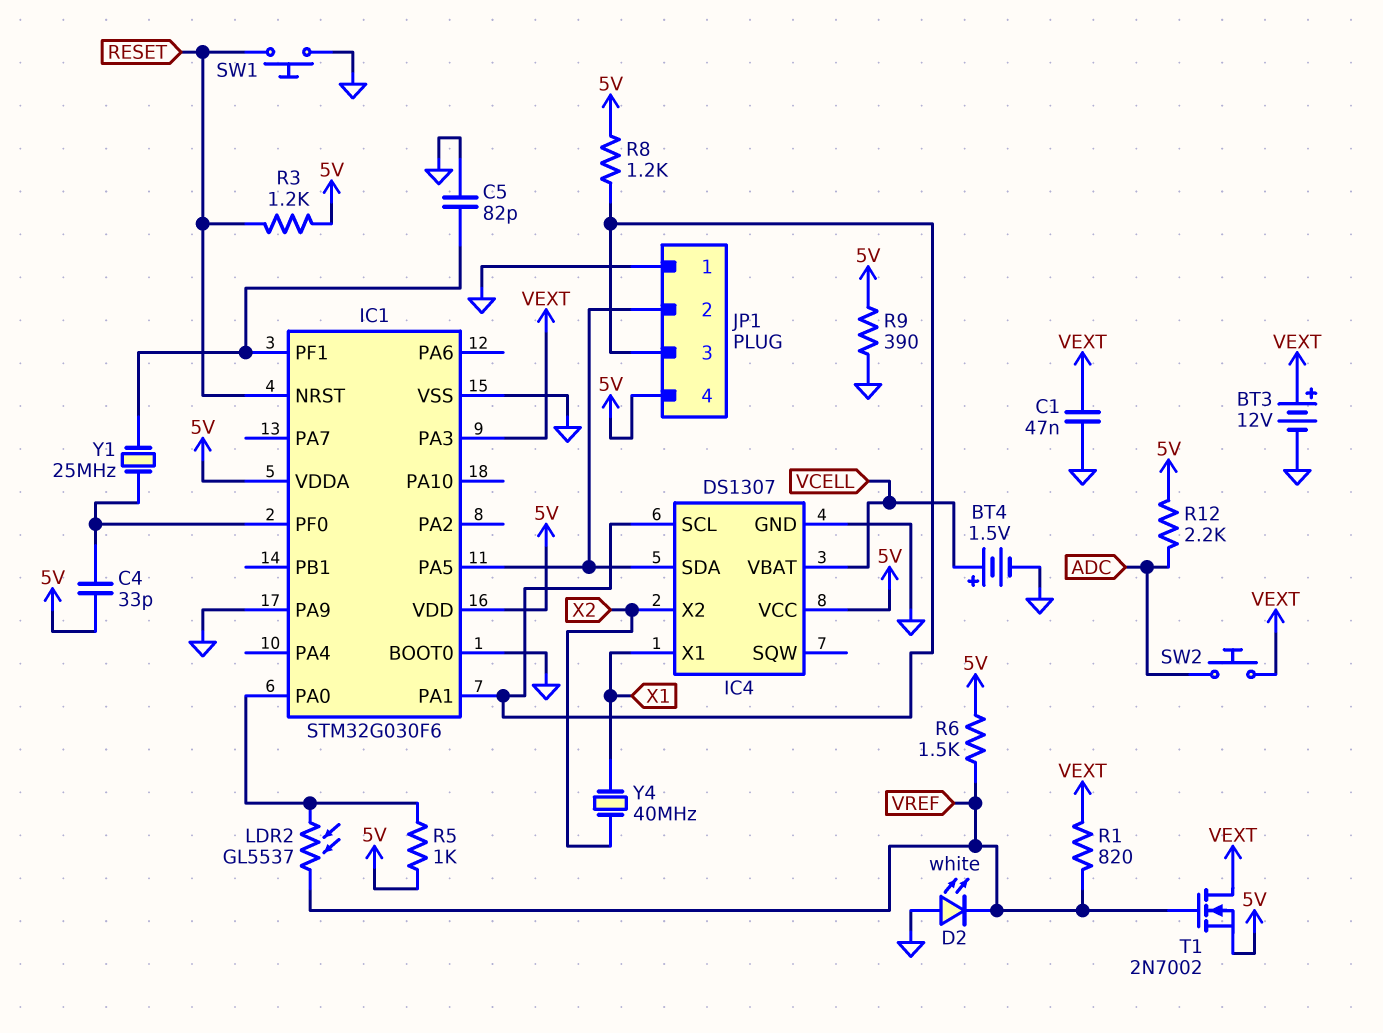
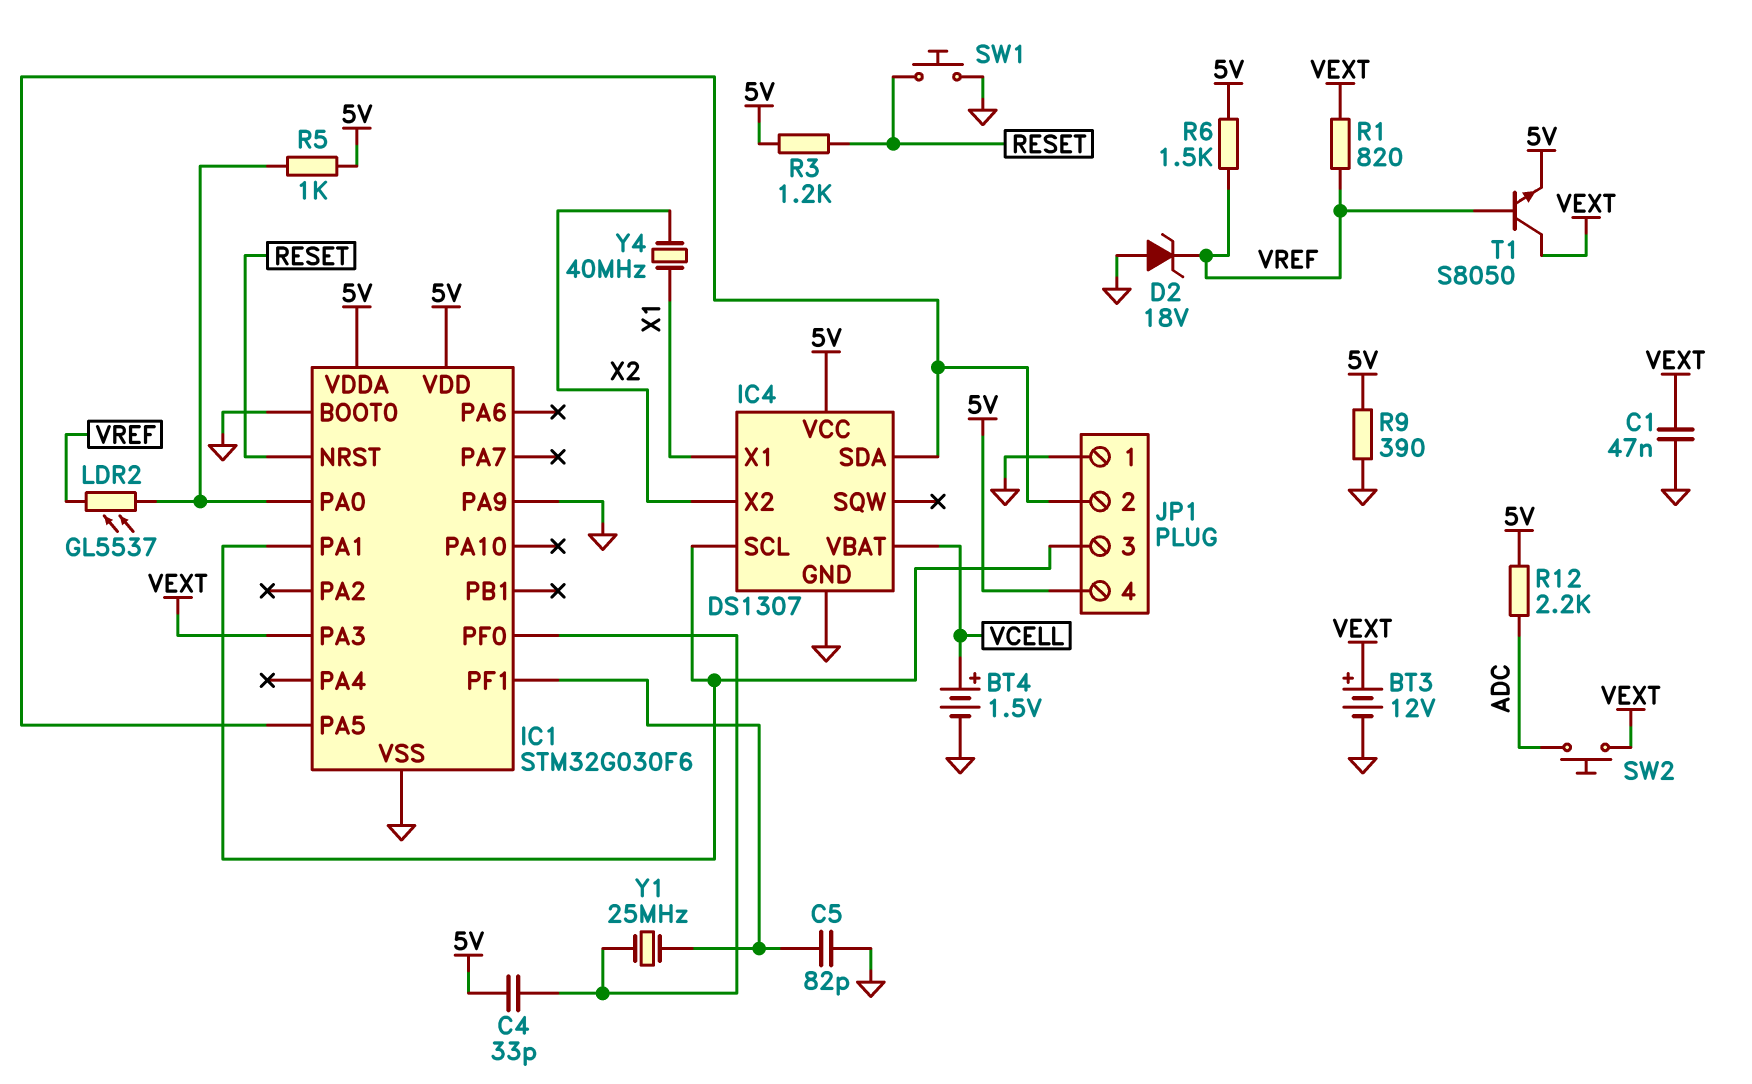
D2: LED white (A GND, K VREF) -> zener 18V (A GND, K VREF)
R8: 1.2k (5V, IC1/PA1) -> none
T1: NMOS 2N7002 (G VREF, D VEXT, S 5V) -> NPN S8050 (B VREF, C VEXT, E 5V)

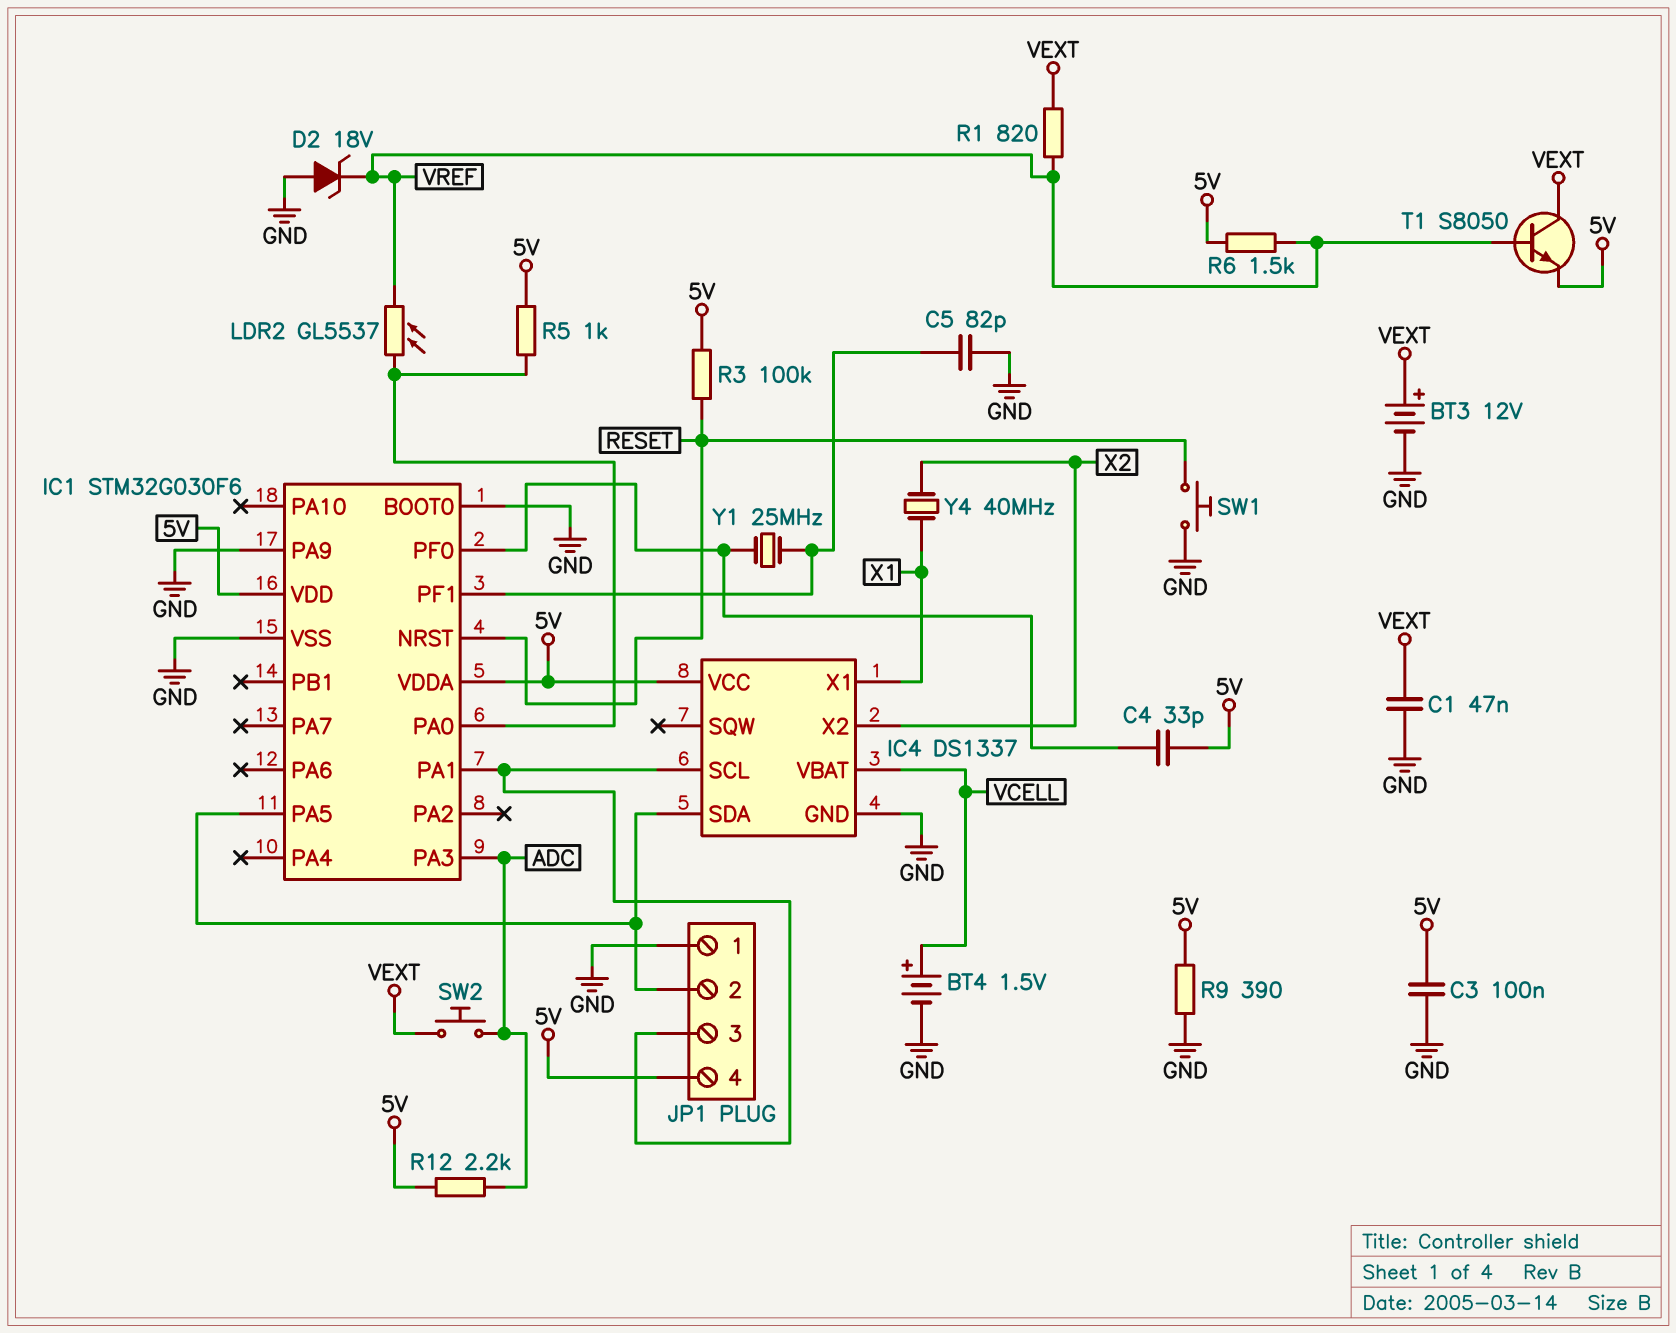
C3: none -> 100nF (5V, GND)
IC1 pin PA3: VEXT -> ADC
IC4: DS1307 -> DS1337
R3: 1.2k (5V, RESET) -> 100k (5V, RESET)

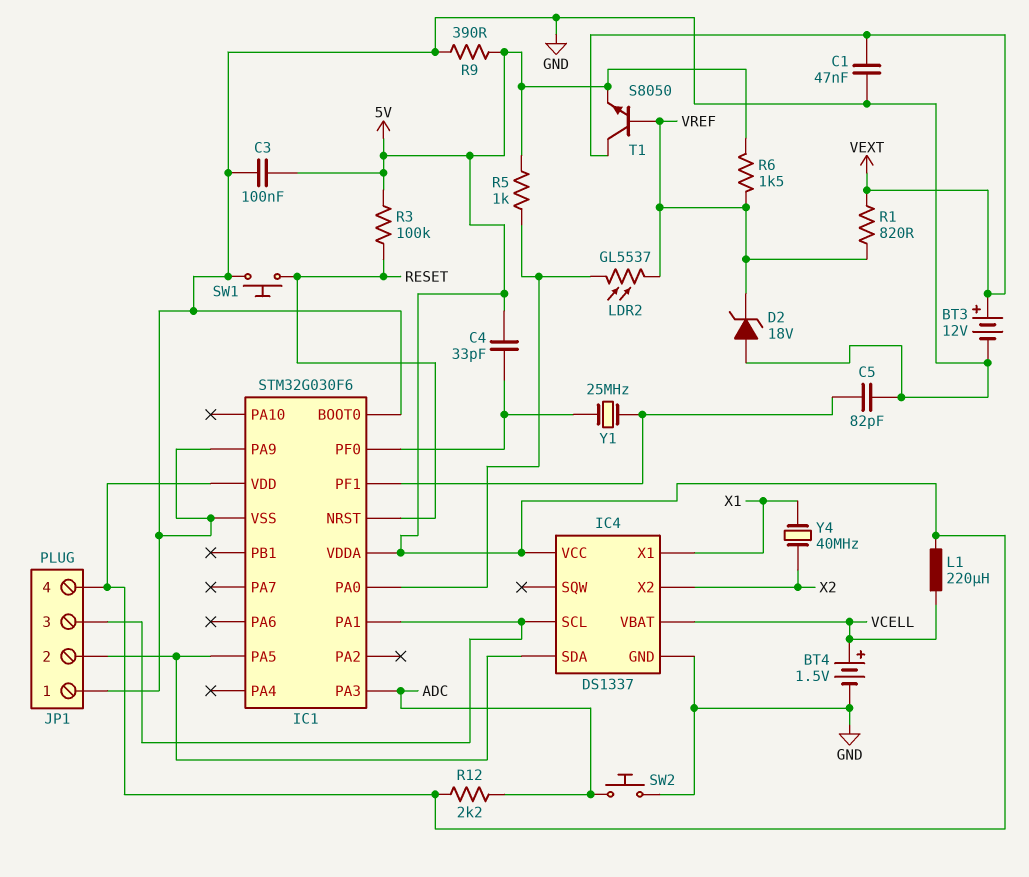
L1: none -> 220uH (5V, VCELL)
SW2: button (ADC, VEXT) -> button (ADC, GND)

